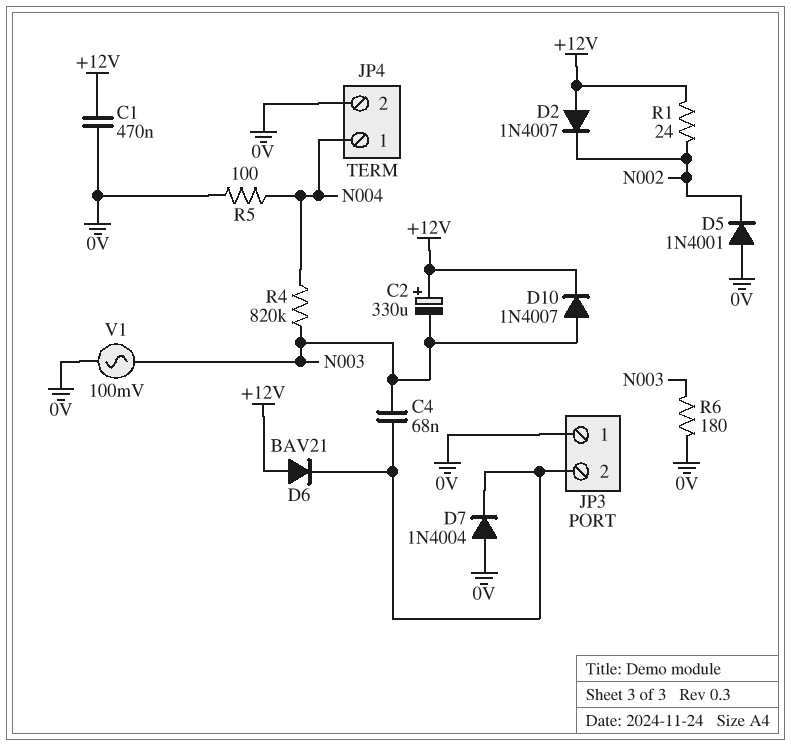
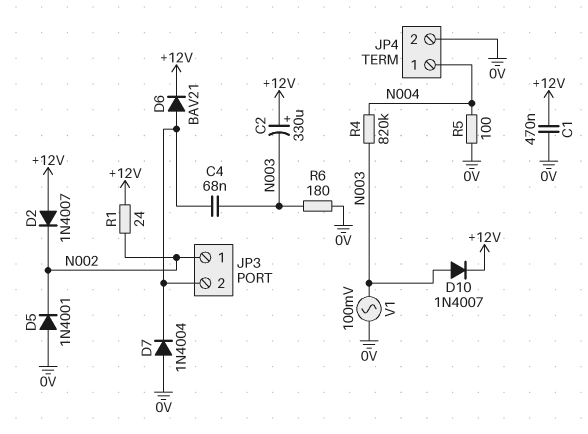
D6: diode BAV21 (A +12V, K JP3/2) -> diode BAV21 (A JP3/2, K +12V)
JP3 pin 1: 0V -> N002

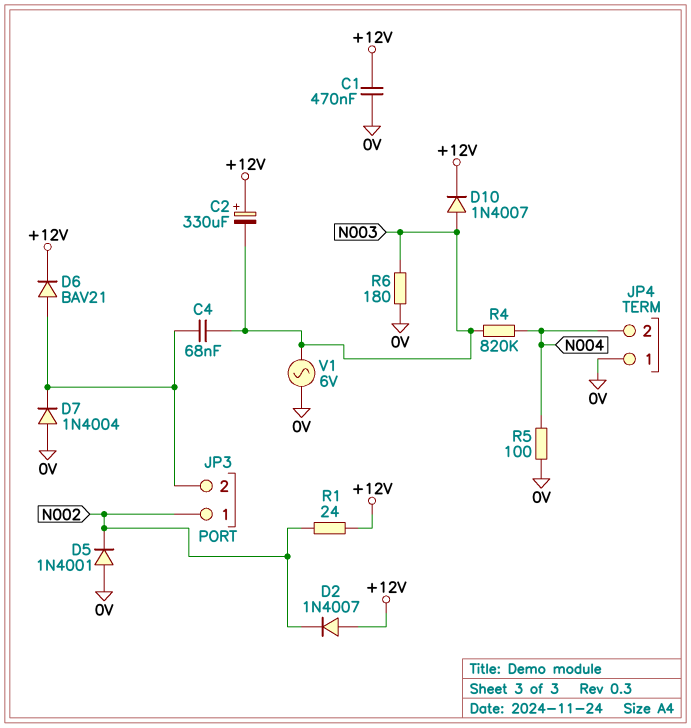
JP4 pin 1: N004 -> 0V
JP4 pin 2: 0V -> N004
V1: AC 100mV (0V, N003) -> AC 6V (0V, N003)

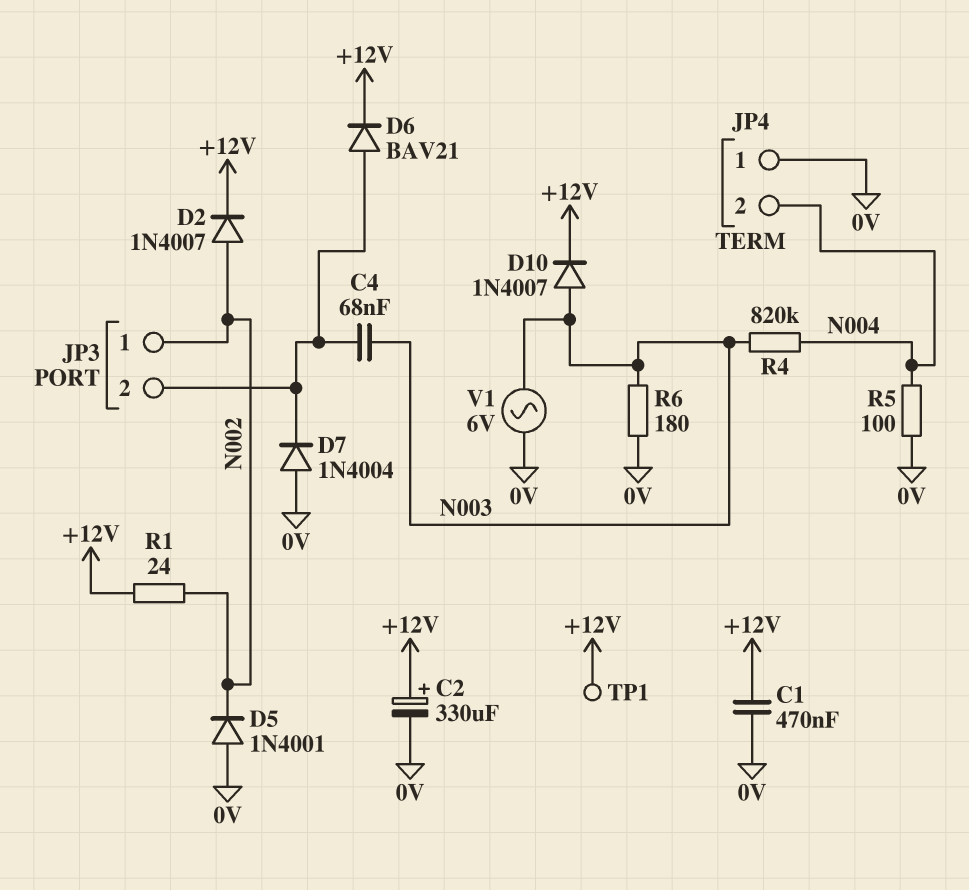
C2: 330uF (plus +12V, minus N003) -> 330uF (plus +12V, minus 0V)
D2: diode 1N4007 (A +12V, K N002) -> diode 1N4007 (A N002, K +12V)
TP1: none -> test point (+12V)

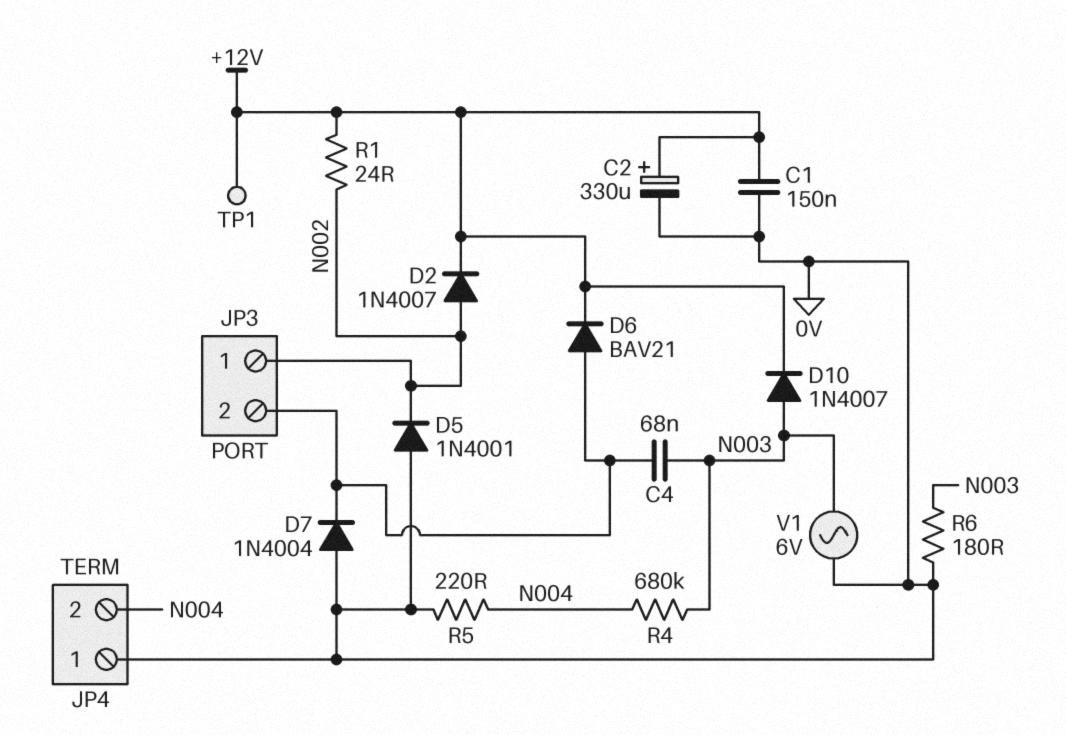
C1: 470nF (+12V, 0V) -> 150nF (+12V, 0V)
R4: 820k (N003, N004) -> 680k (N003, N004)
R5: 100 (0V, N004) -> 220 (0V, N004)

